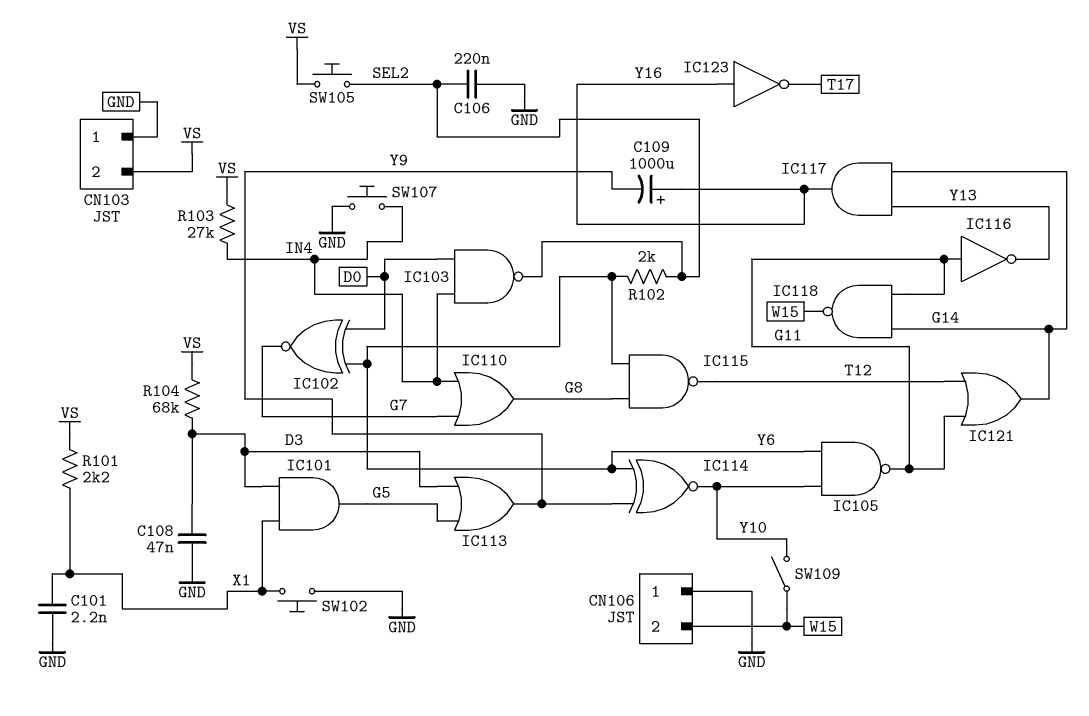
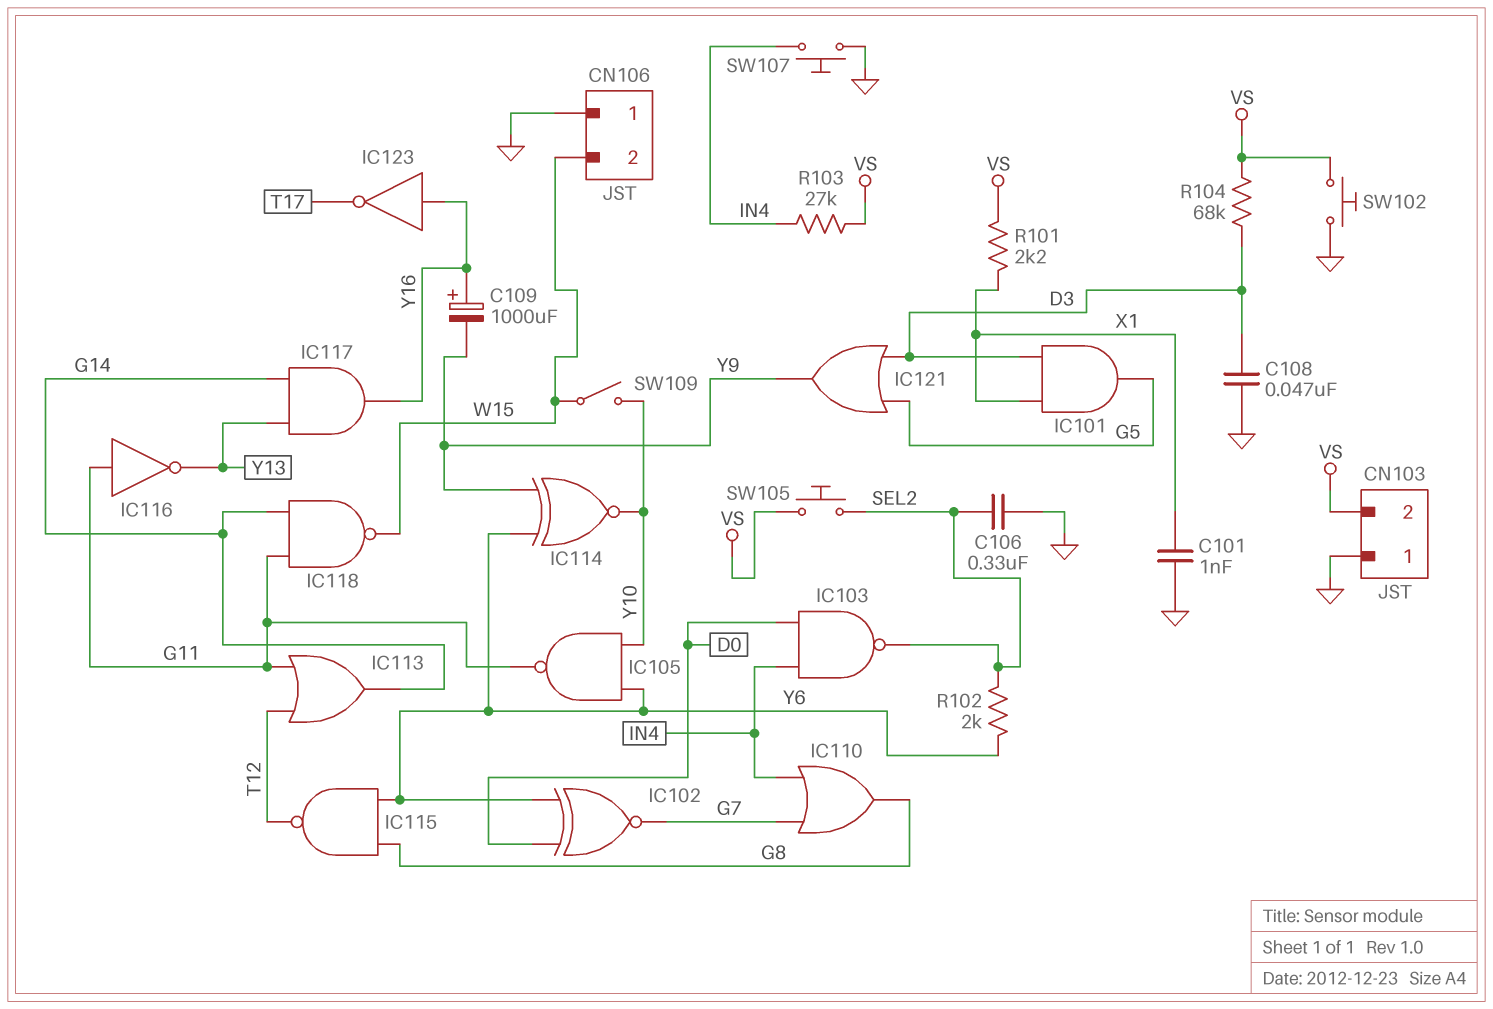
C101: 2.2nF (GND, X1) -> 1nF (GND, X1)
C106: 220nF (GND, SEL2) -> 330nF (GND, SEL2)
IC113: OR (in D3, in G5, out Y9) -> OR (in G11, in T12, out G14)
IC121: OR (in G11, in T12, out G14) -> OR (in D3, in G5, out Y9)
SW102: button (GND, X1) -> button (GND, VS)

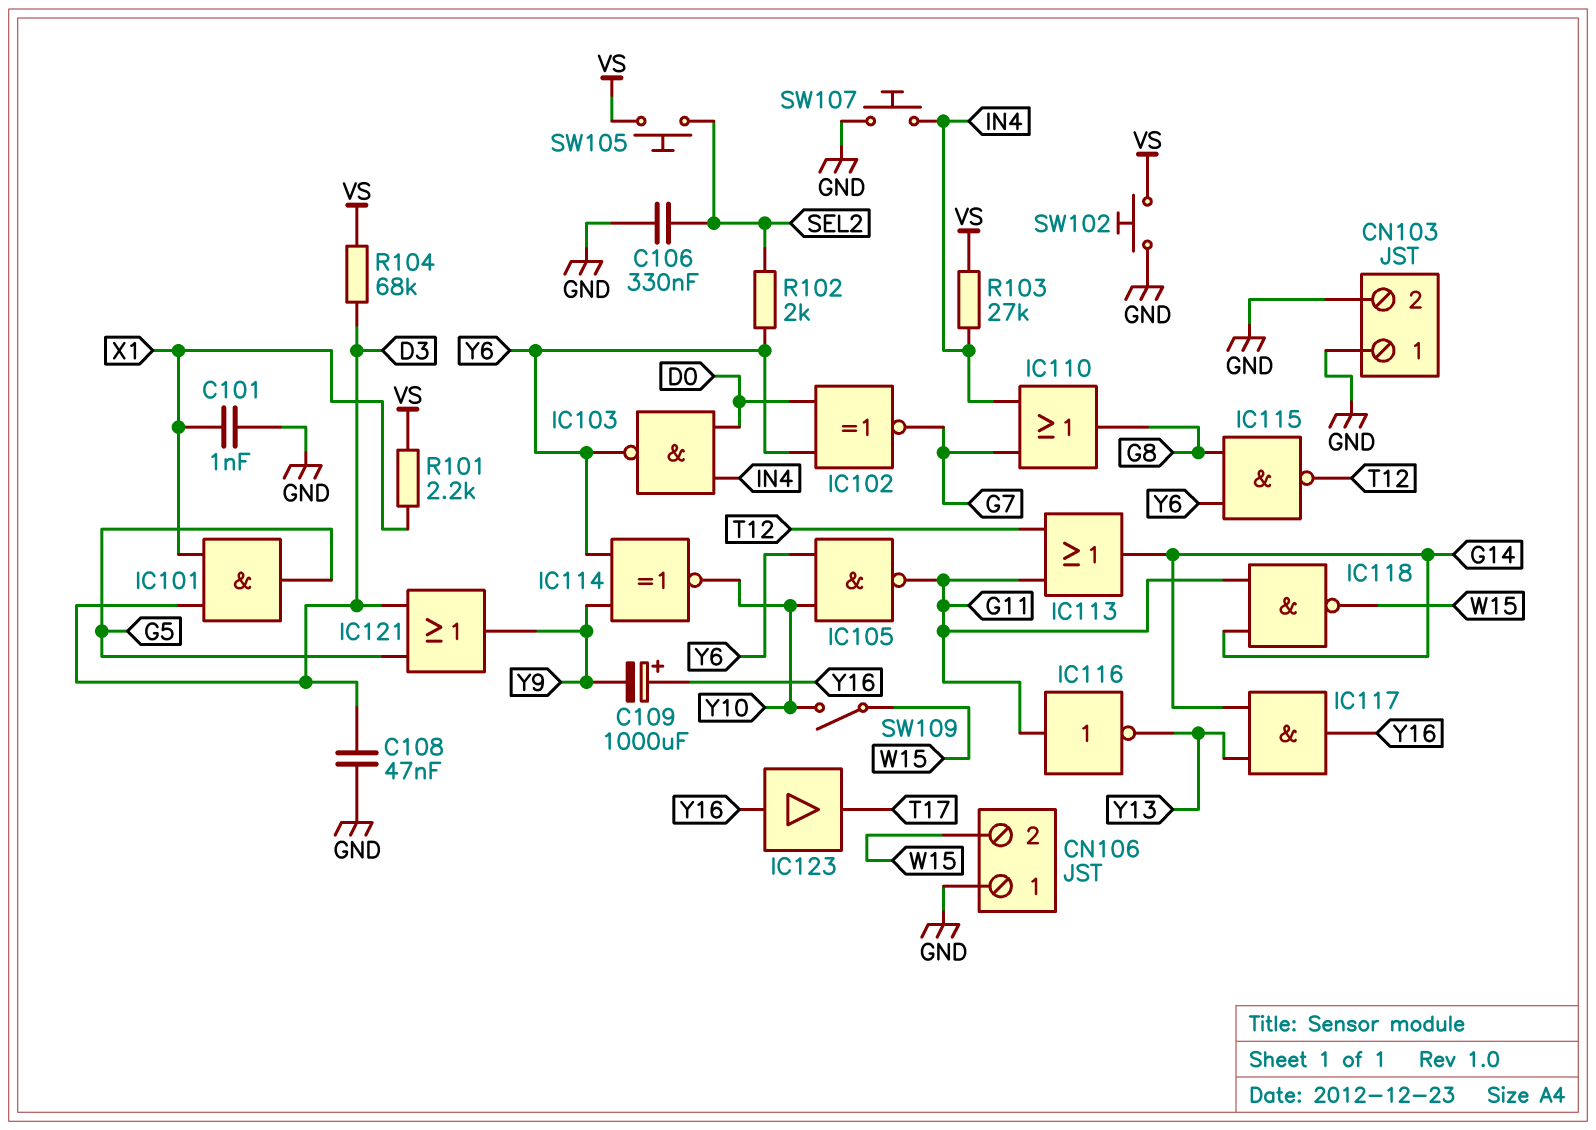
CN103 pin 2: VS -> GND
IC103: NAND (in D0, in IN4, out SEL2) -> NAND (in D0, in IN4, out Y6)
IC123: NOT (in Y16, out T17) -> buffer (in Y16, out T17)

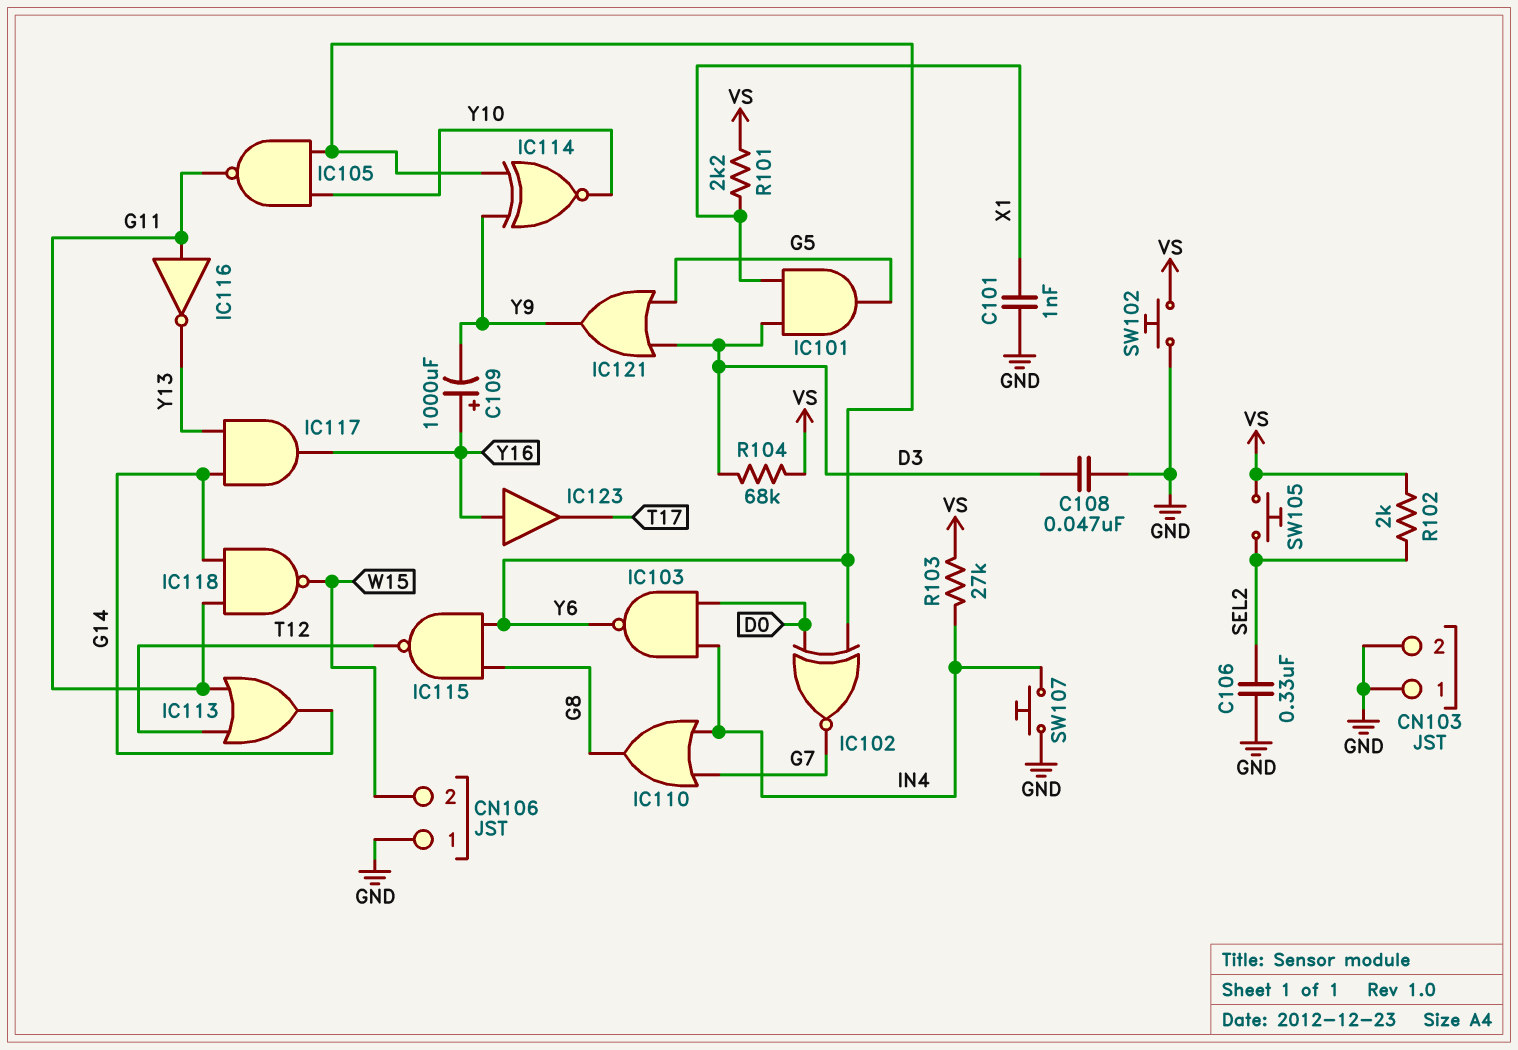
R102: 2k (SEL2, Y6) -> 2k (SEL2, VS)
SW109: switch (W15, Y10) -> none

